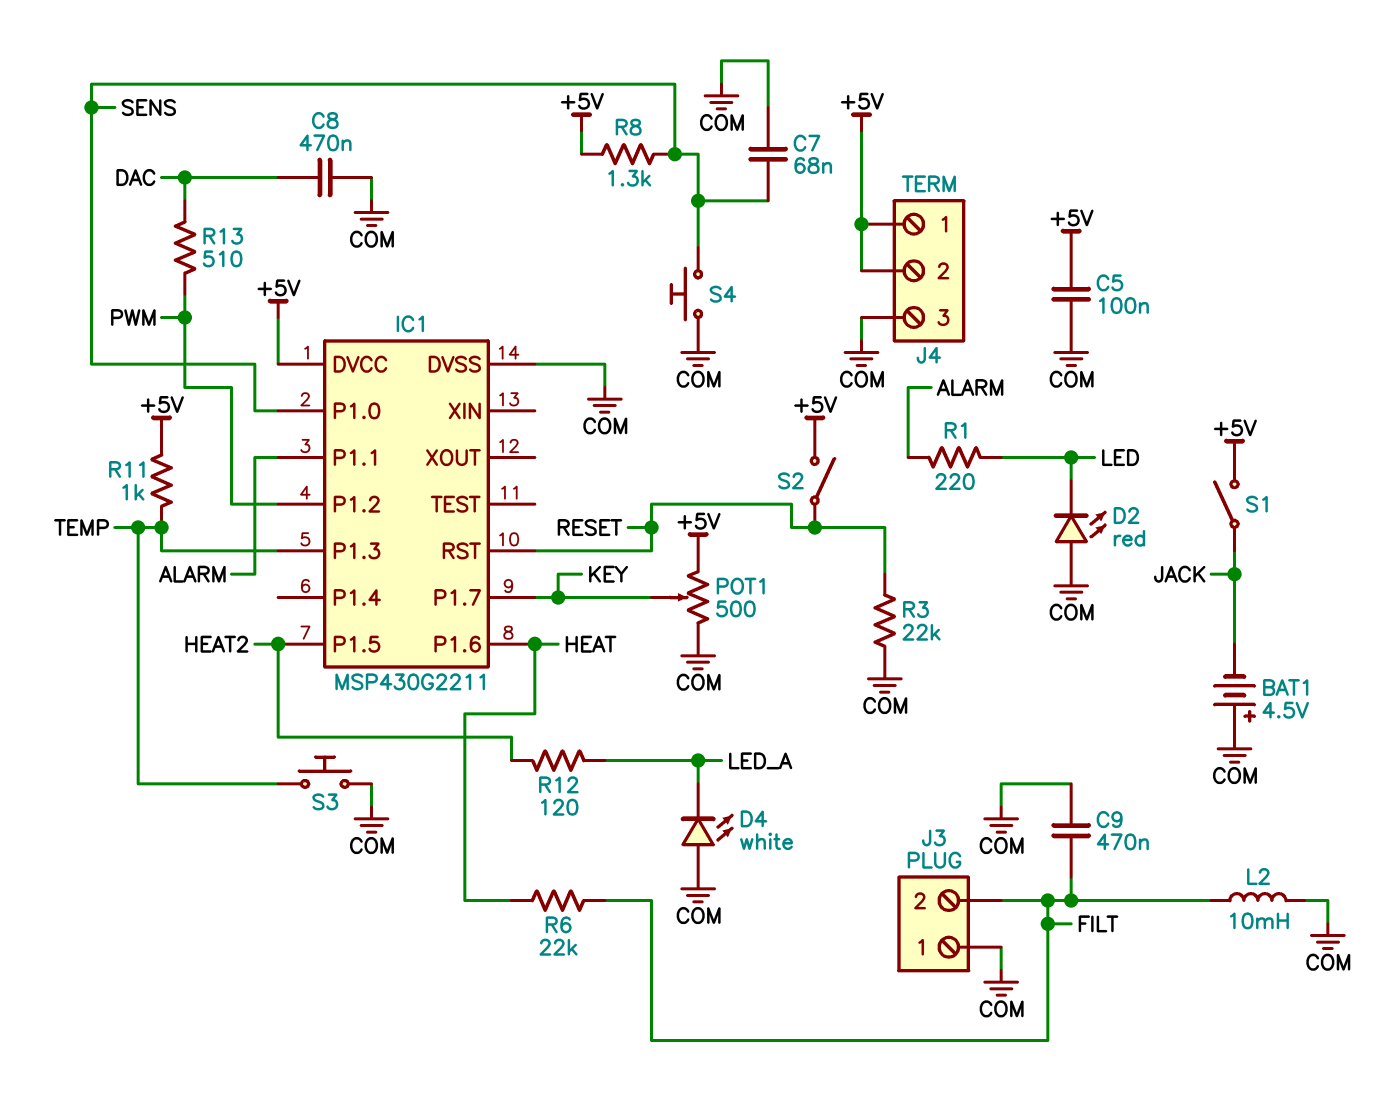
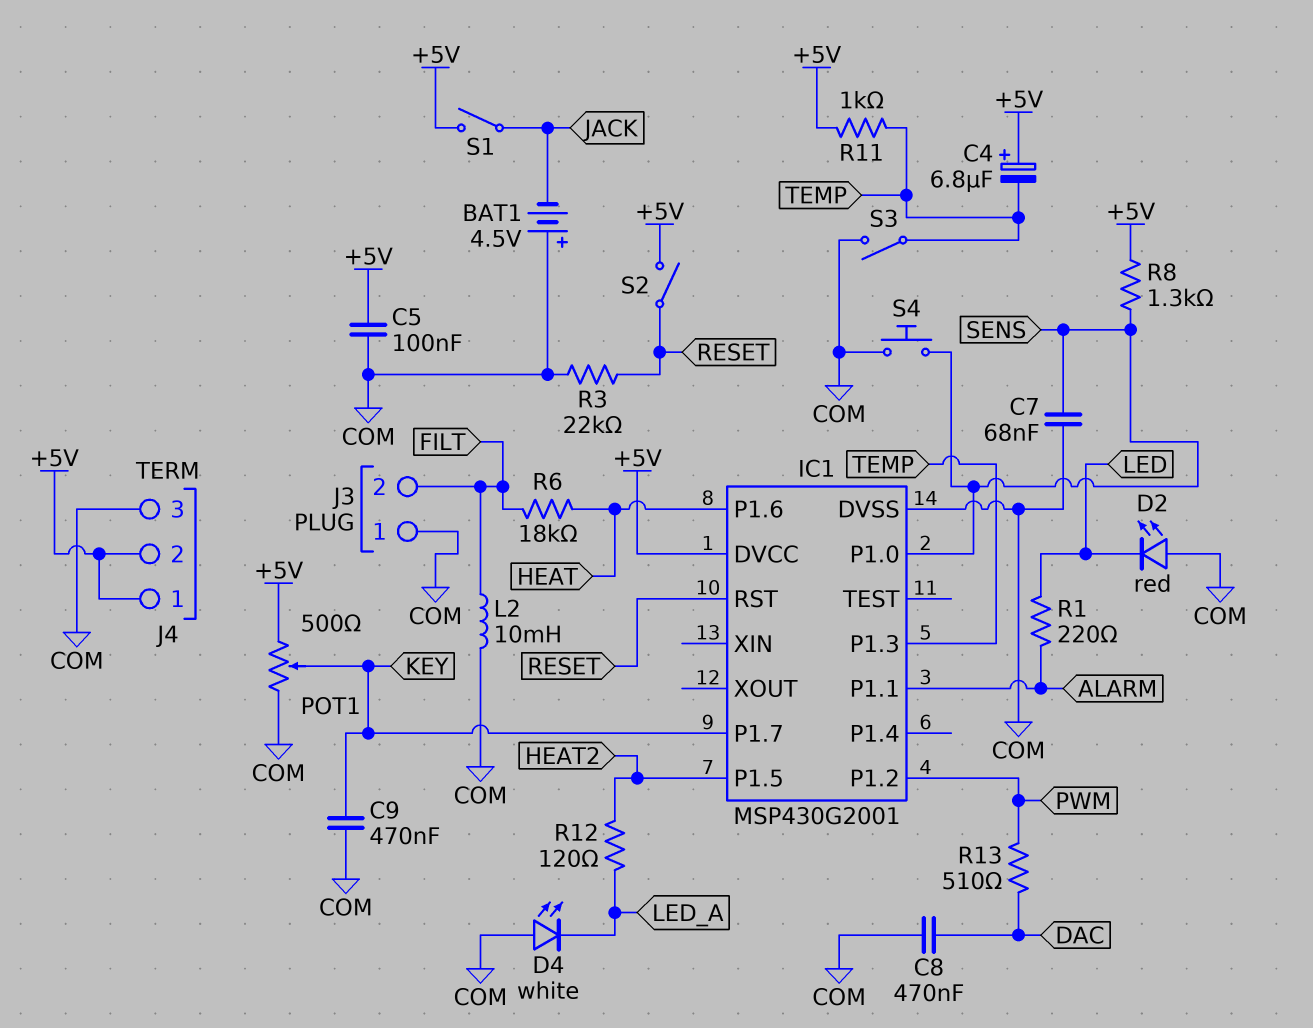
C4: none -> 6.8uF (plus +5V, minus TEMP)
C9: 470nF (COM, FILT) -> 470nF (COM, KEY)
IC1: MSP430G2211 -> MSP430G2001
R6: 22k (FILT, HEAT) -> 18k (FILT, HEAT)
S3: button (COM, TEMP) -> switch (COM, TEMP)

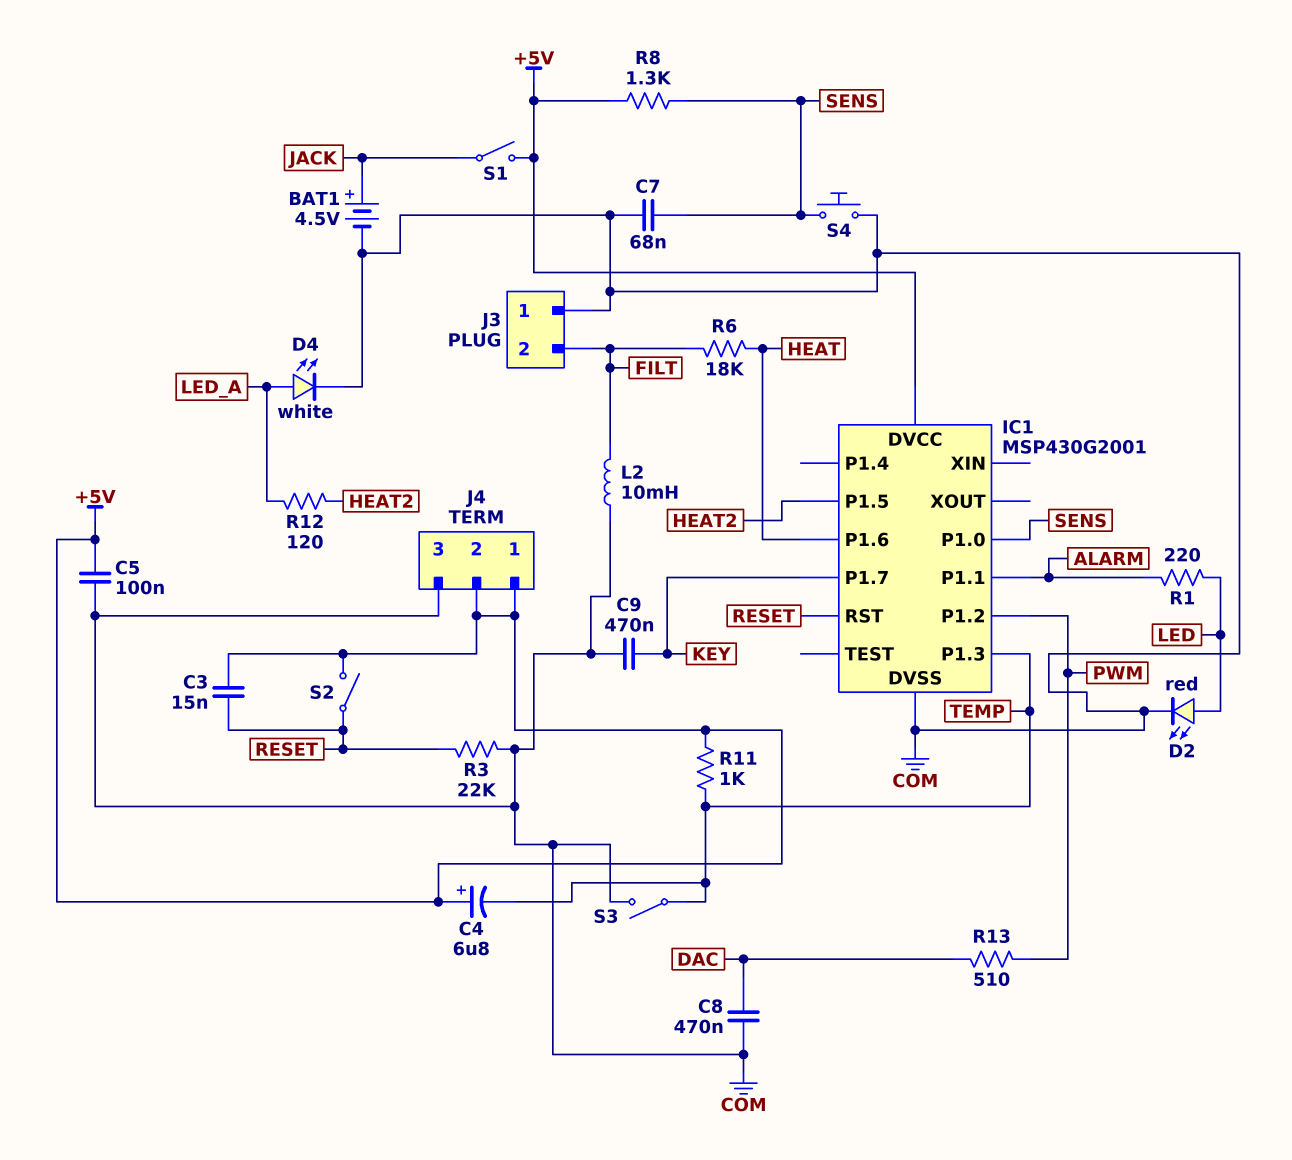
BAT1: 4.5V (plus COM, minus JACK) -> 4.5V (plus JACK, minus COM)
C3: none -> 15nF (+5V, RESET)
D2: LED red (A COM, K LED) -> LED red (A LED, K COM)
D4: LED white (A COM, K LED_A) -> LED white (A LED_A, K COM)
POT1: 500 (+5V, COM, wiper KEY) -> none

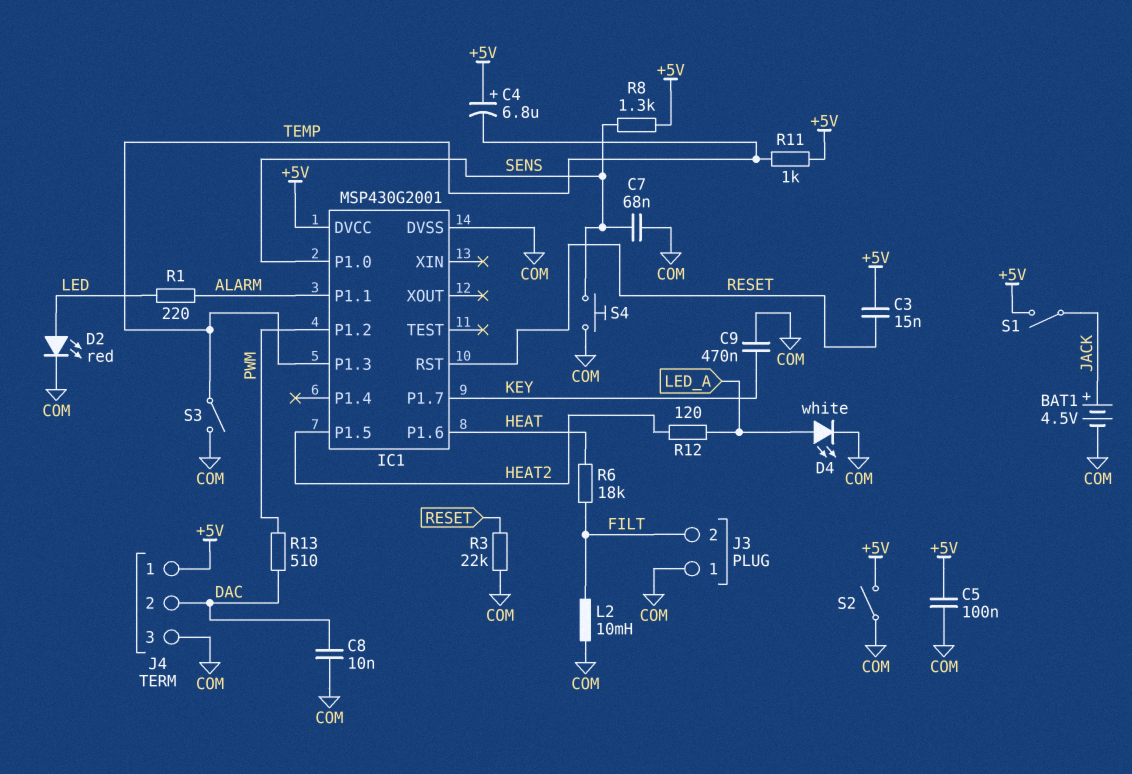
C8: 470nF (COM, DAC) -> 10nF (COM, DAC)
J4 pin 2: +5V -> DAC
S2: switch (+5V, RESET) -> switch (+5V, COM)

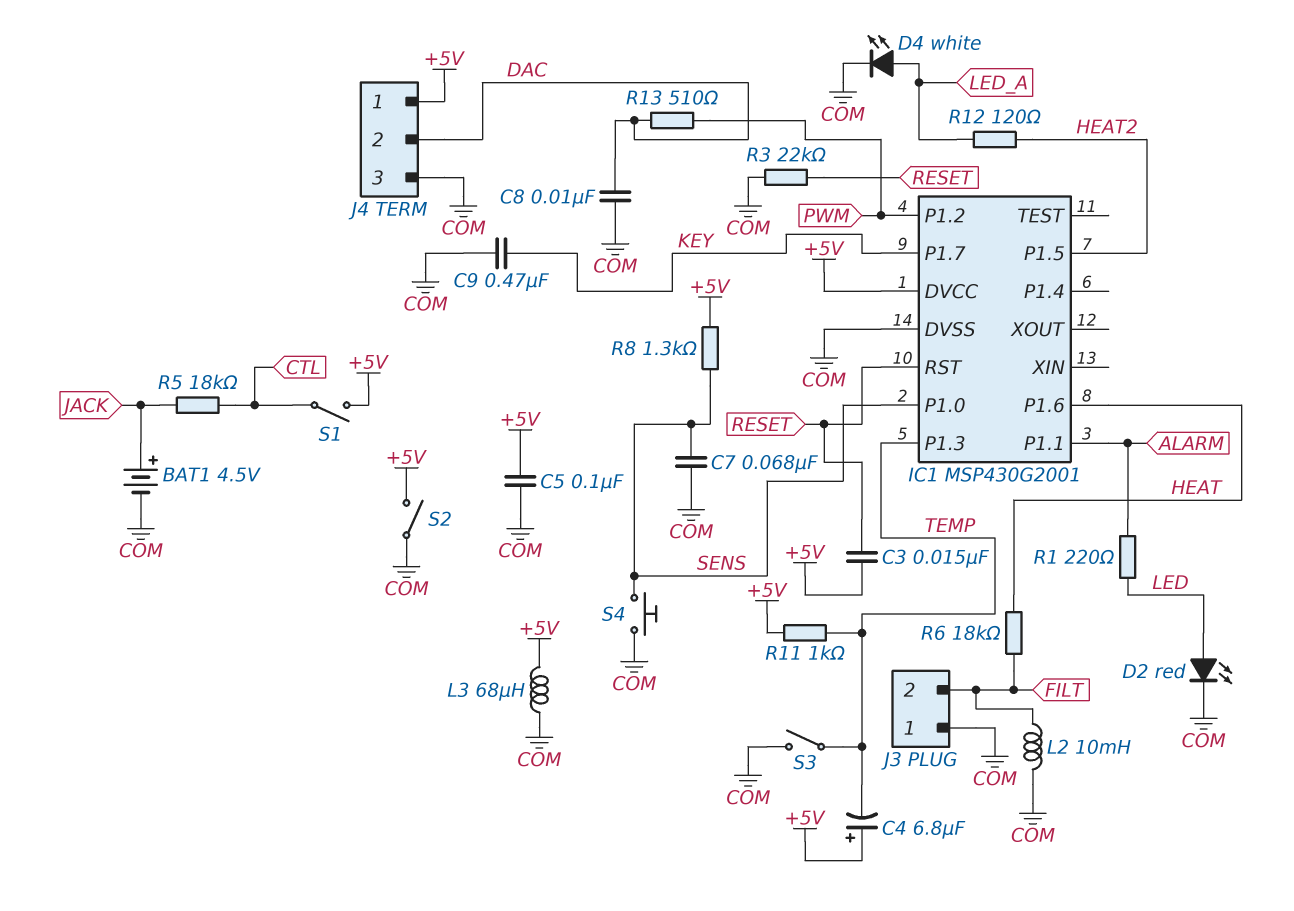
L3: none -> 68uH (+5V, COM)
R5: none -> 18k (CTL, JACK)
S1: switch (+5V, JACK) -> switch (+5V, CTL)

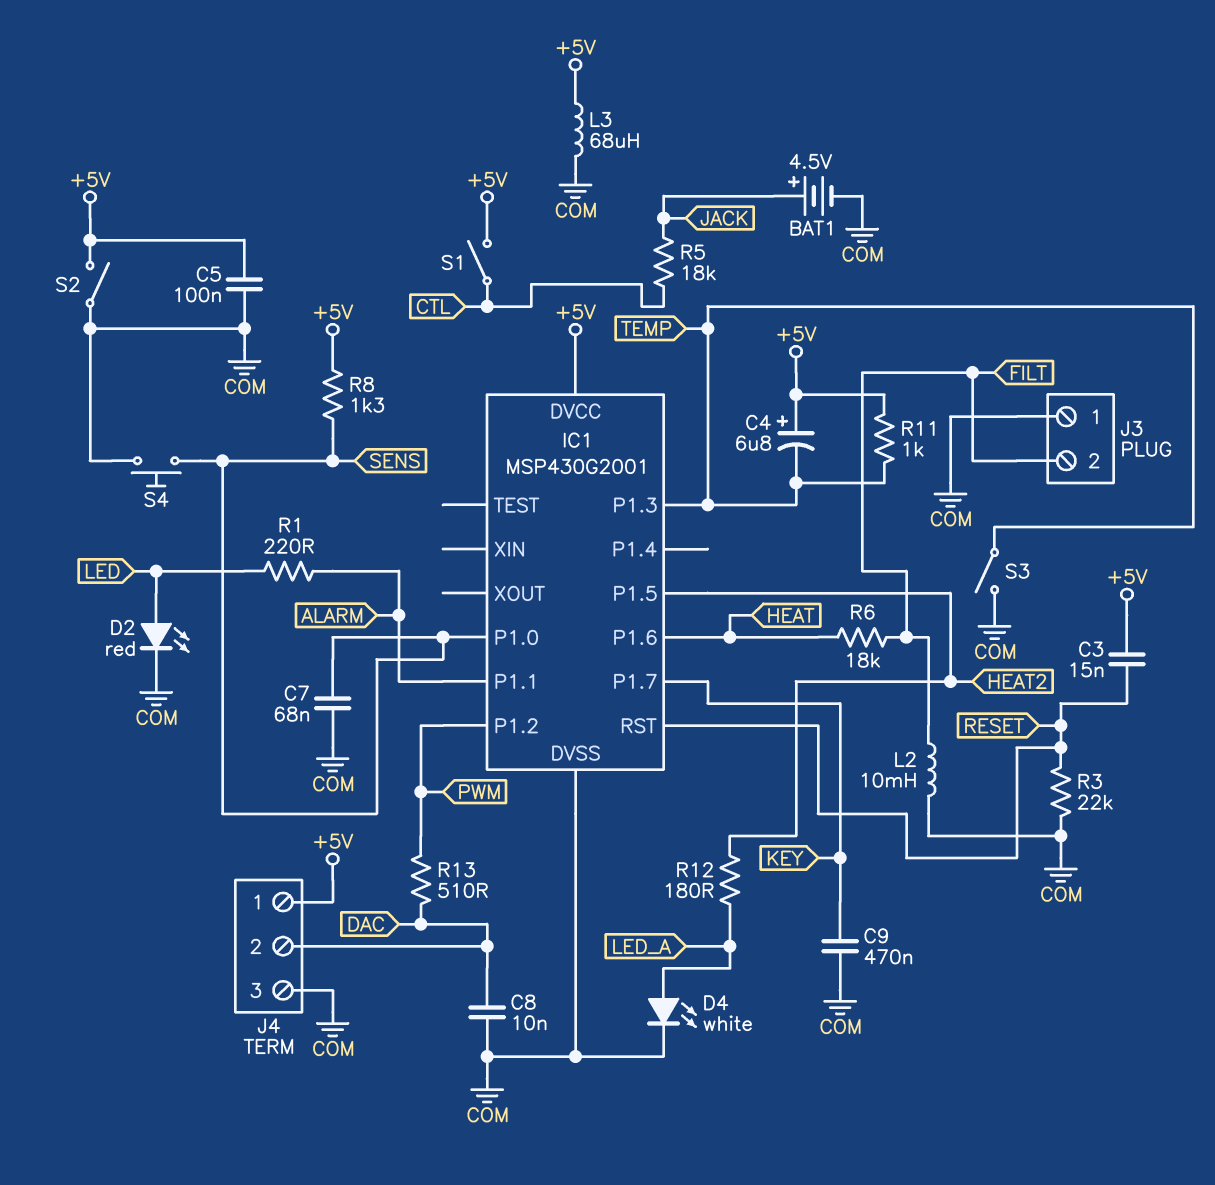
R12: 120 (HEAT2, LED_A) -> 180 (HEAT2, LED_A)

